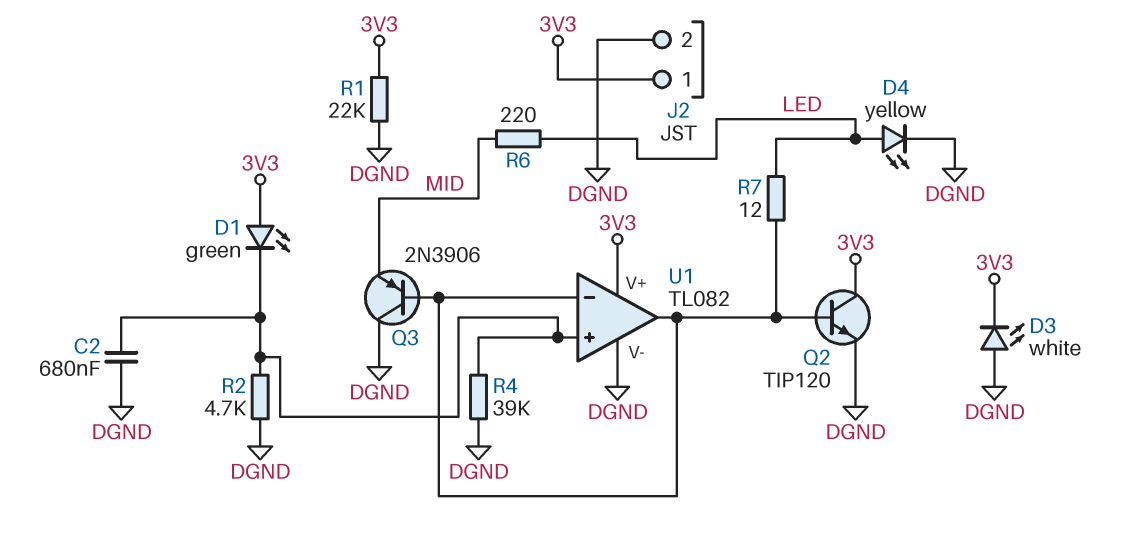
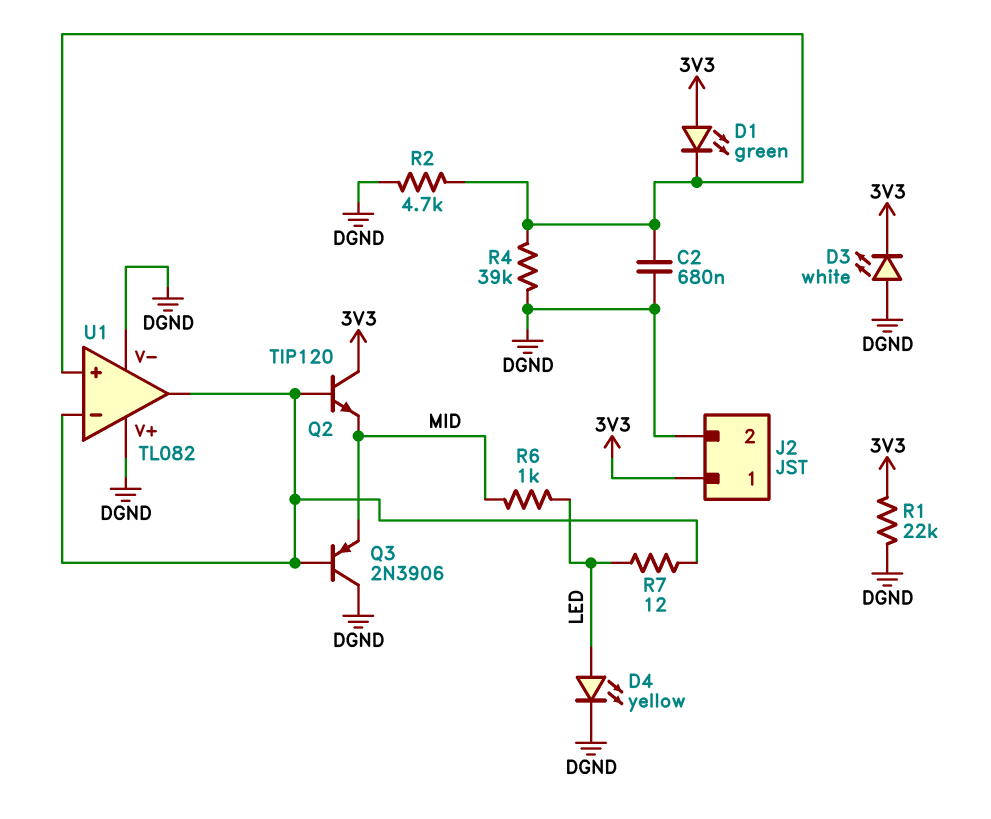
Q2: NPN TIP120 (B U1/in-, C 3V3, E DGND) -> NPN TIP120 (B U1/in-, C 3V3, E MID)
R6: 220 (LED, MID) -> 1k (LED, MID)
U1 pin V+: 3V3 -> DGND

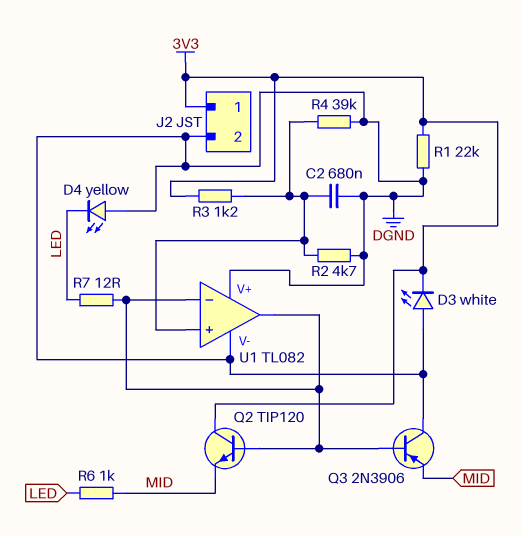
D1: LED green (A 3V3, K U1/in+) -> none
D4: LED yellow (A LED, K DGND) -> LED yellow (A DGND, K LED)
R3: none -> 1.2k (3V3, U1/in+)

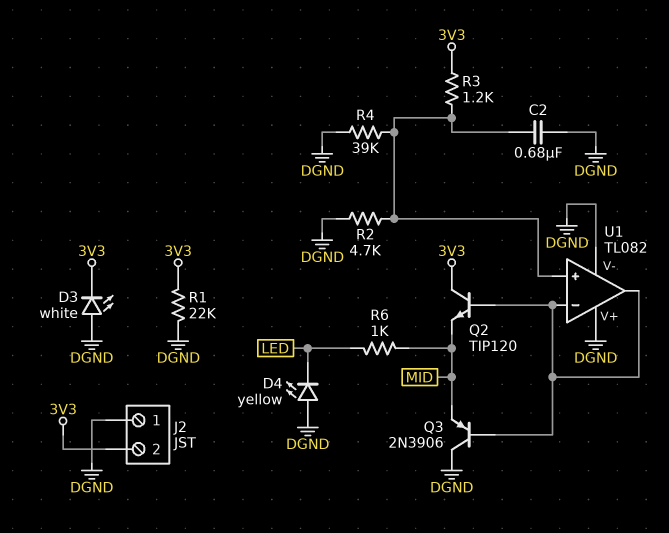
J2 pin 1: 3V3 -> DGND
J2 pin 2: DGND -> 3V3
R7: 12 (LED, U1/in-) -> none

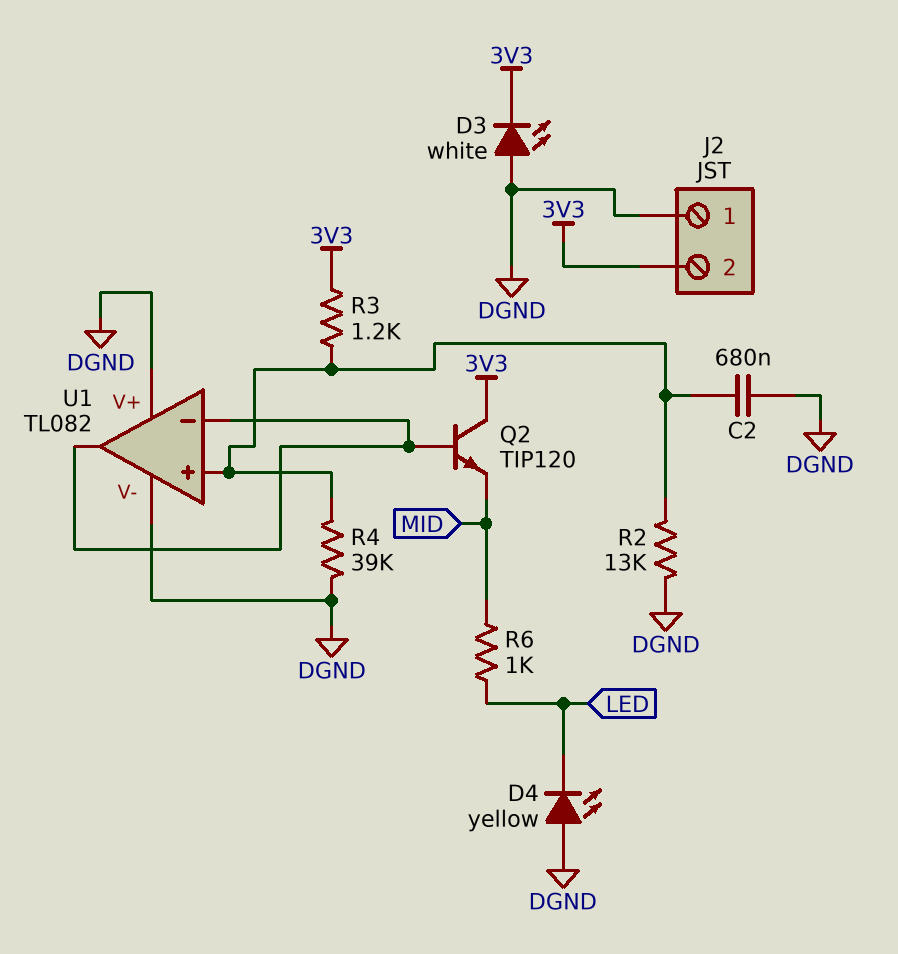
Q3: PNP 2N3906 (B U1/in-, C DGND, E MID) -> none
R1: 22k (3V3, DGND) -> none
R2: 4.7k (DGND, U1/in+) -> 13k (DGND, U1/in+)

